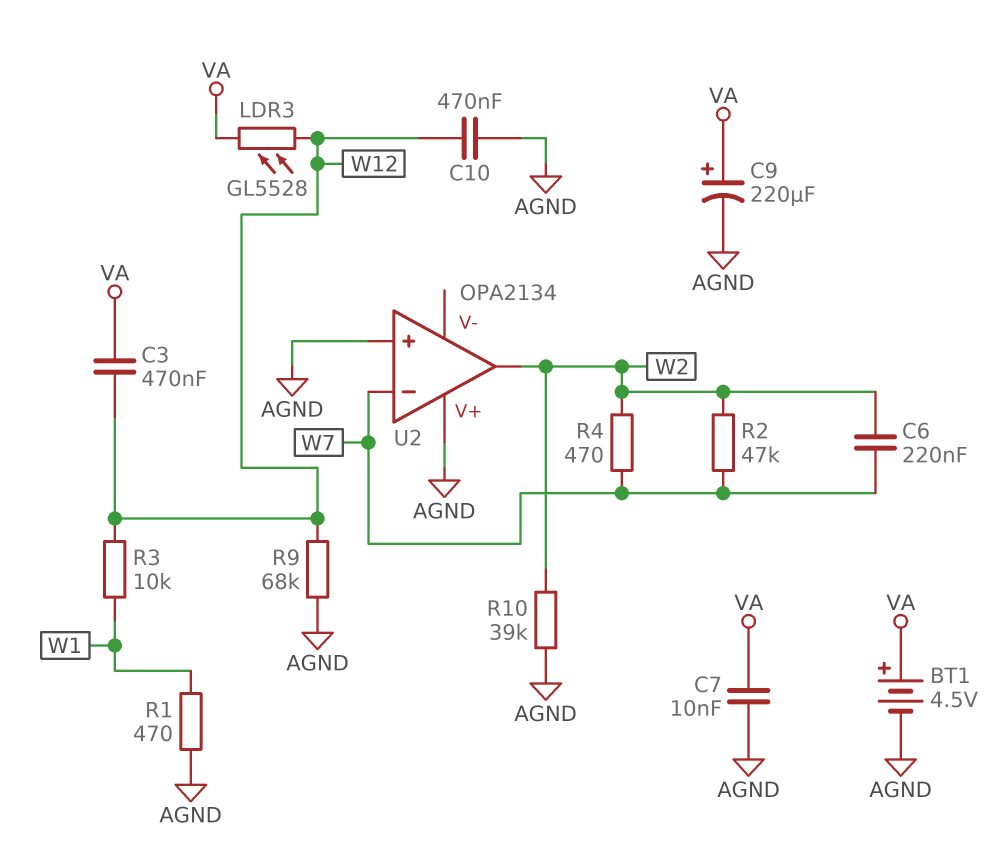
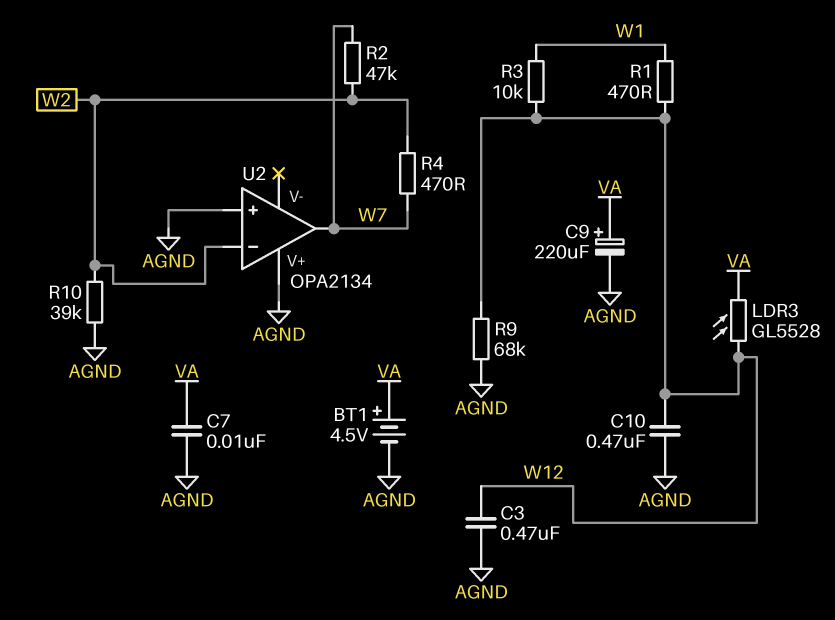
C3: 470nF (VA, W12) -> 470nF (AGND, W12)
C6: 220nF (W2, W7) -> none
R1: 470 (AGND, W1) -> 470 (W1, W12)
U2 pin in-: W7 -> W2
U2 pin out: W2 -> W7

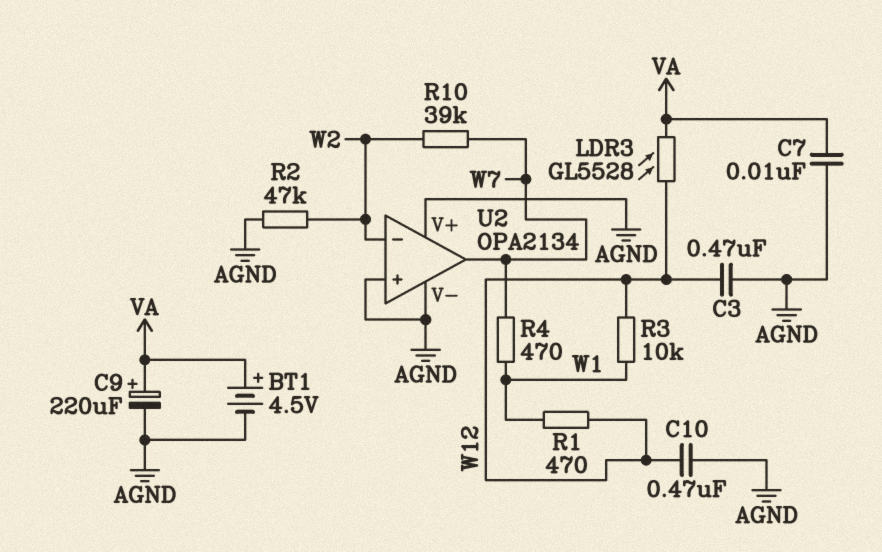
R2: 47k (W2, W7) -> 47k (AGND, W2)
R4: 470 (W2, W7) -> 470 (W1, W7)
R9: 68k (AGND, W12) -> none
R10: 39k (AGND, W2) -> 39k (W2, W7)
U2 pin V-: none -> AGND

